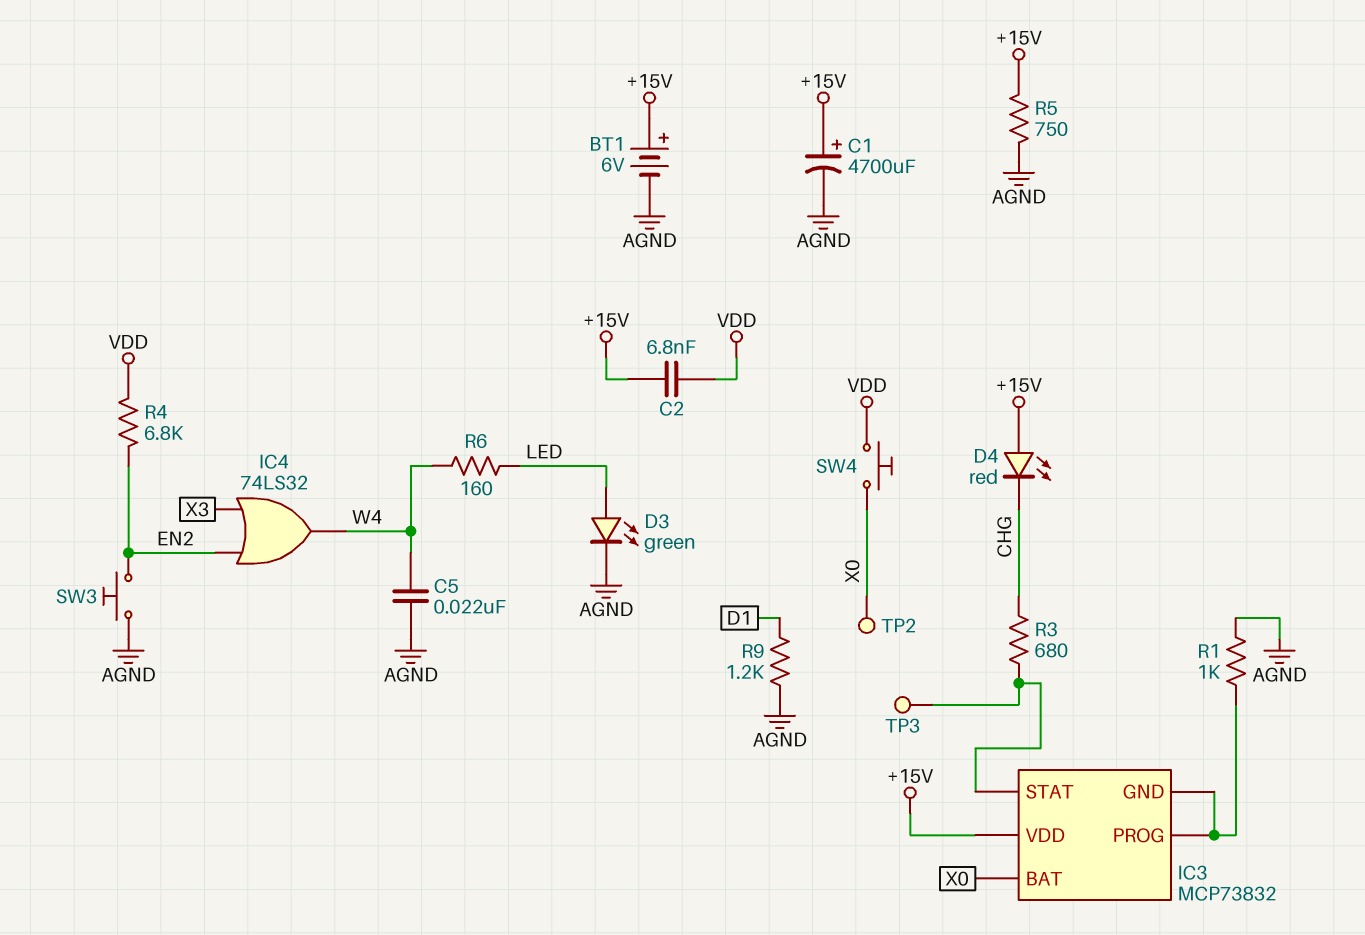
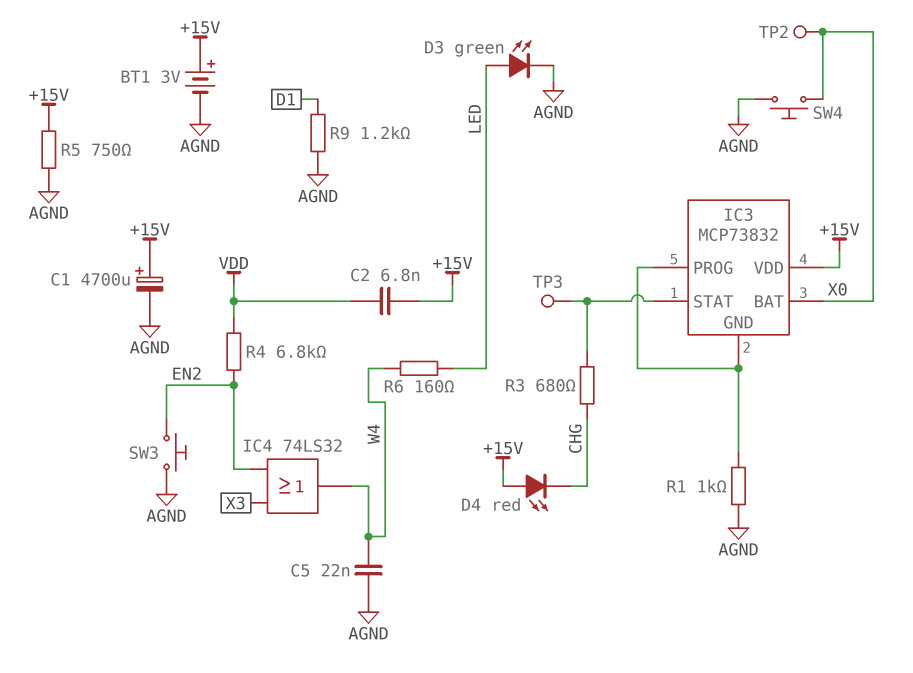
BT1: 6V (plus +15V, minus AGND) -> 3V (plus +15V, minus AGND)
SW4: button (VDD, X0) -> button (AGND, X0)

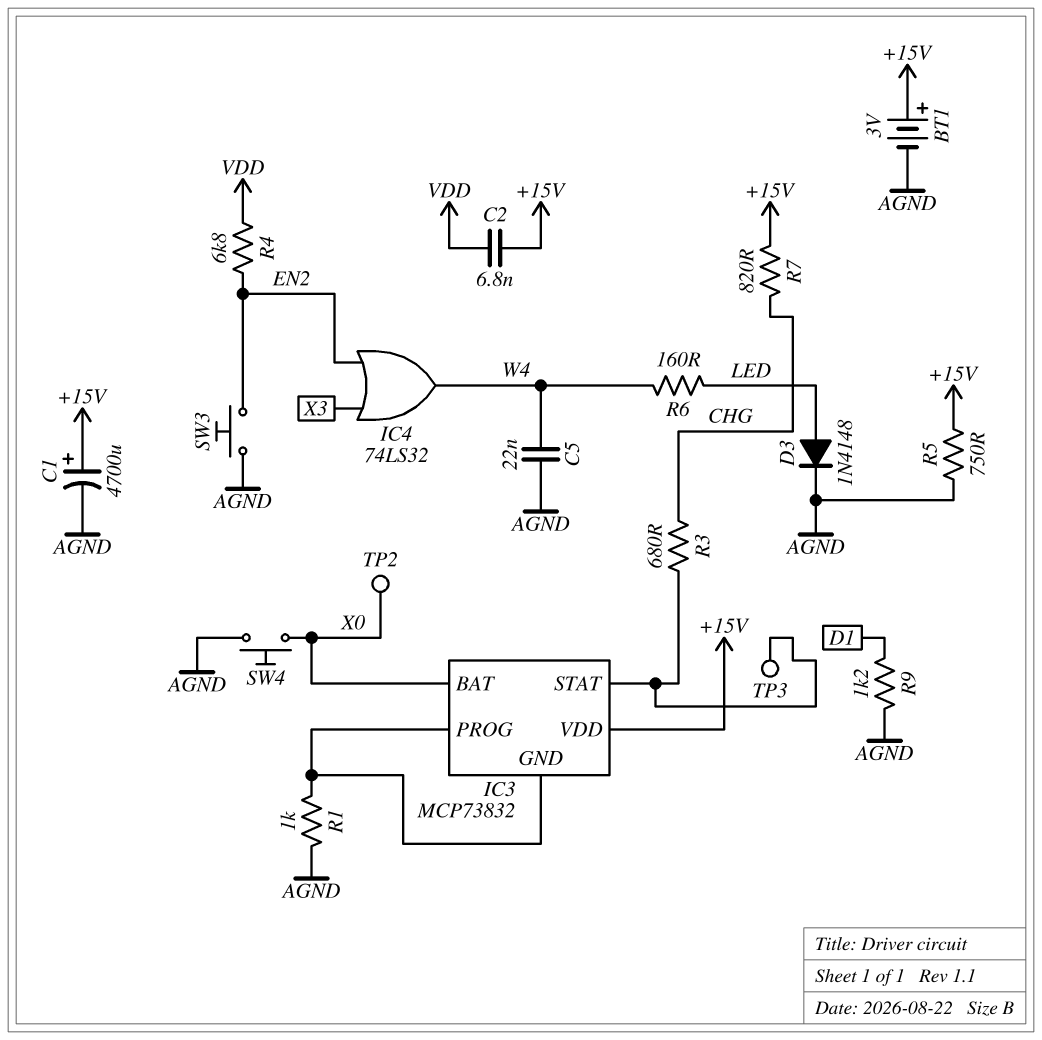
D3: LED green (A LED, K AGND) -> diode 1N4148 (A LED, K AGND)
D4: LED red (A +15V, K CHG) -> none
R7: none -> 820 (+15V, CHG)

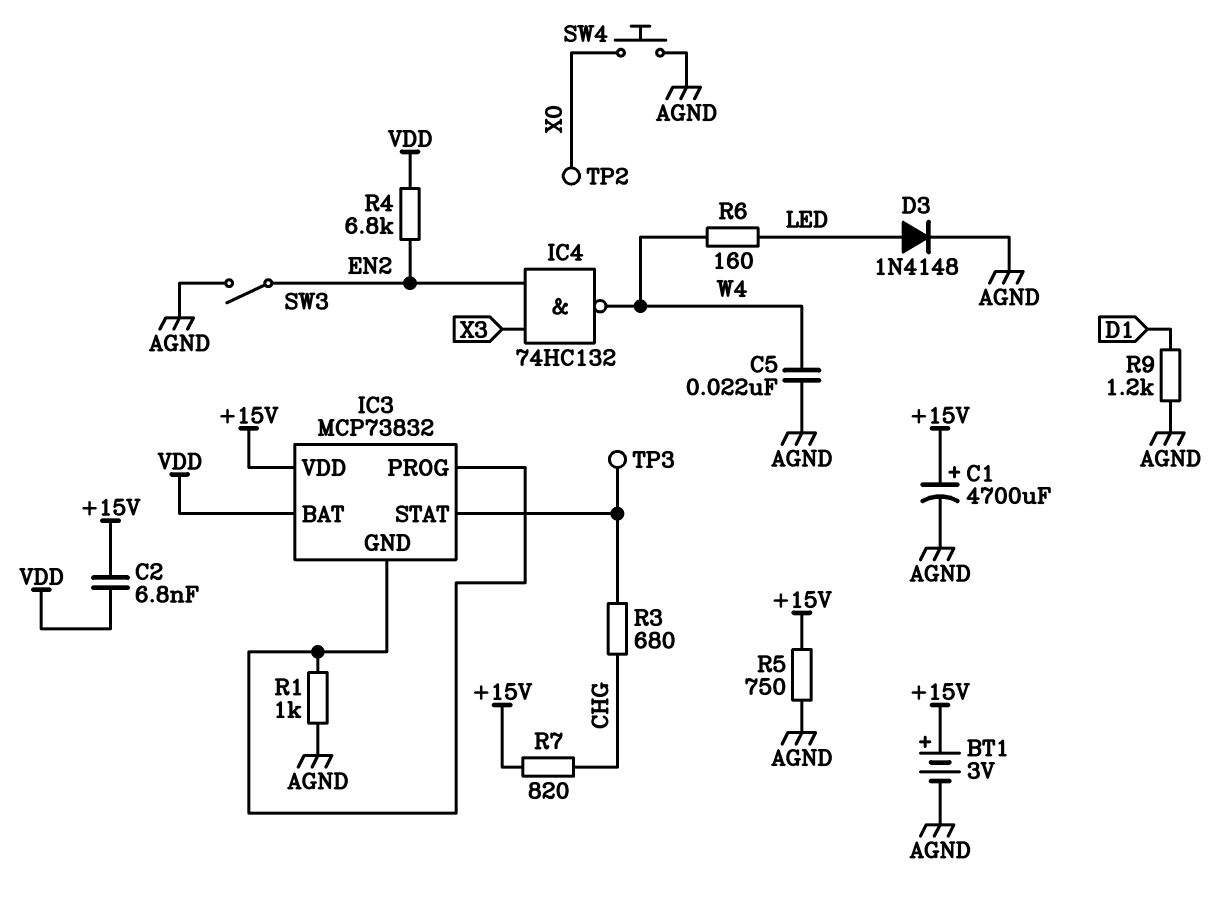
IC3 pin BAT: X0 -> VDD
IC4: OR 74LS32 (in EN2, in X3, out W4) -> NAND 74HC132 (in EN2, in X3, out W4)
SW3: button (AGND, EN2) -> switch (AGND, EN2)

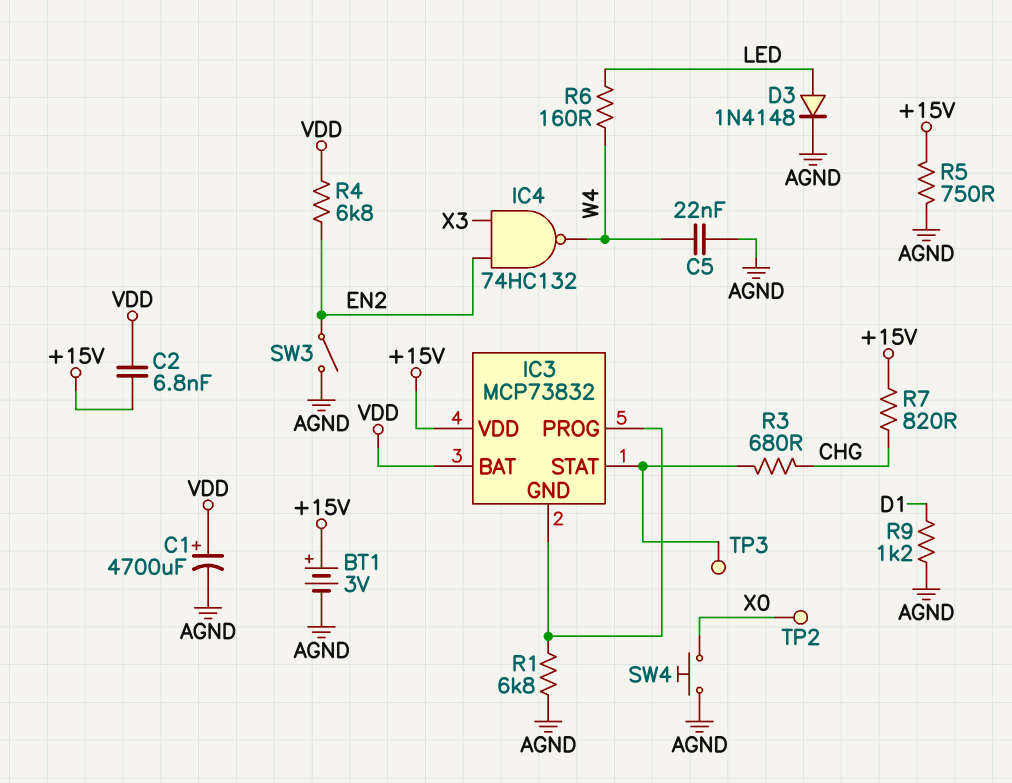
C1: 4700uF (plus +15V, minus AGND) -> 4700uF (plus VDD, minus AGND)
R1: 1k (AGND, IC3/GND) -> 6.8k (AGND, IC3/GND)

